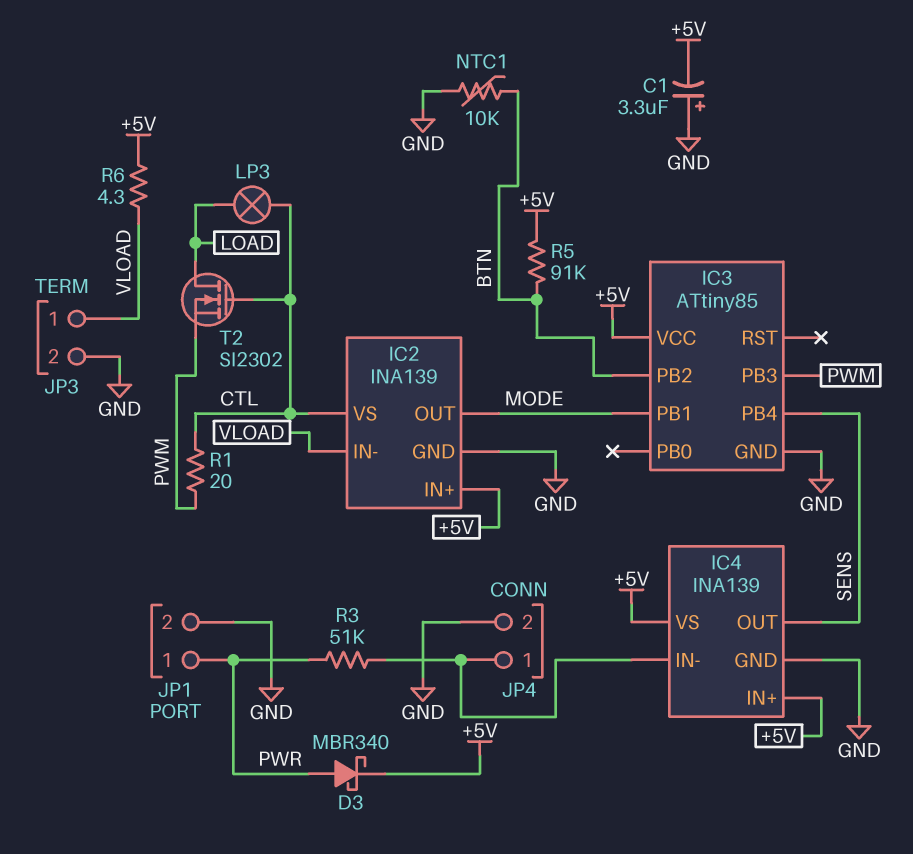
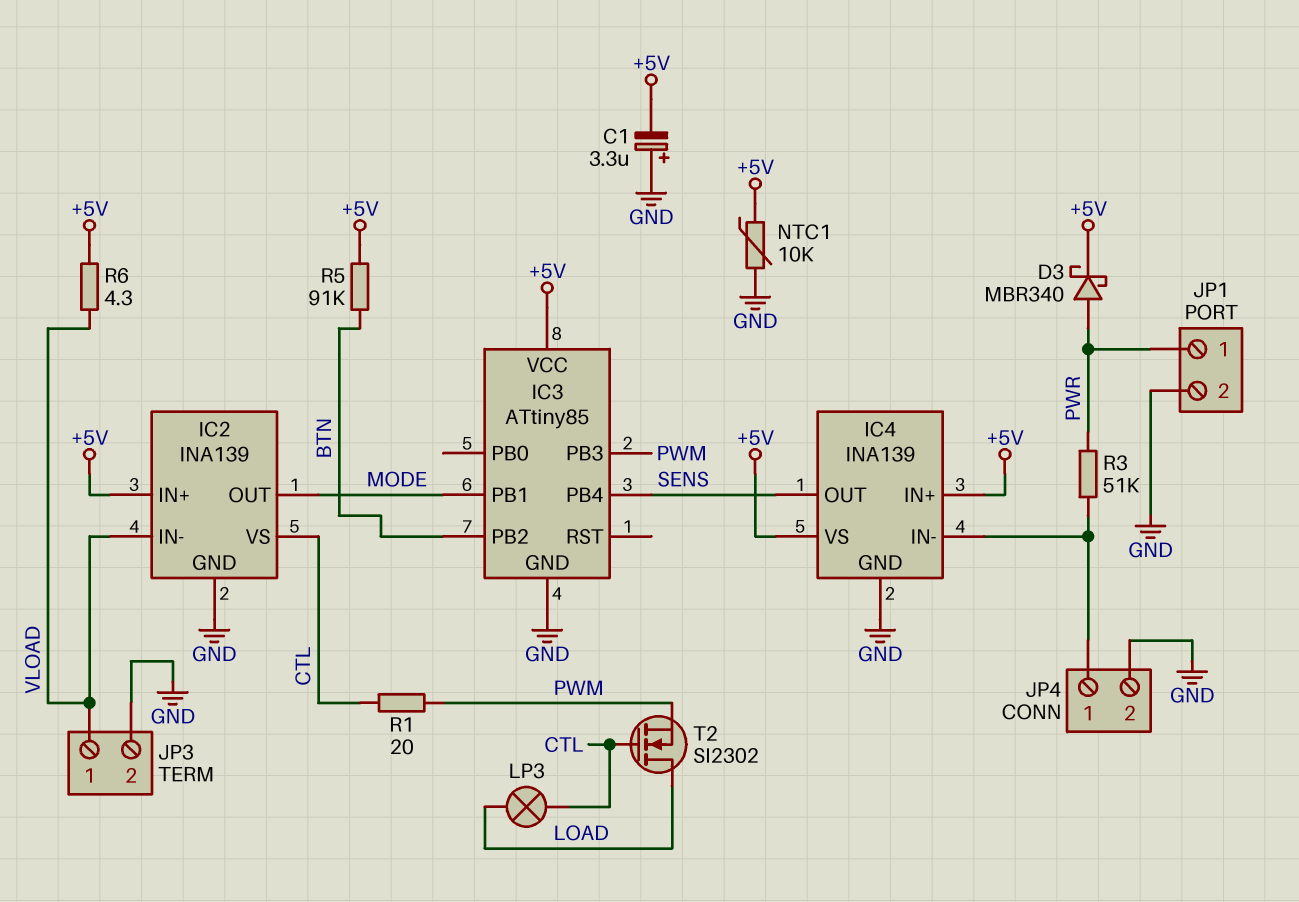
NTC1: 10k (BTN, GND) -> 10k (+5V, GND)

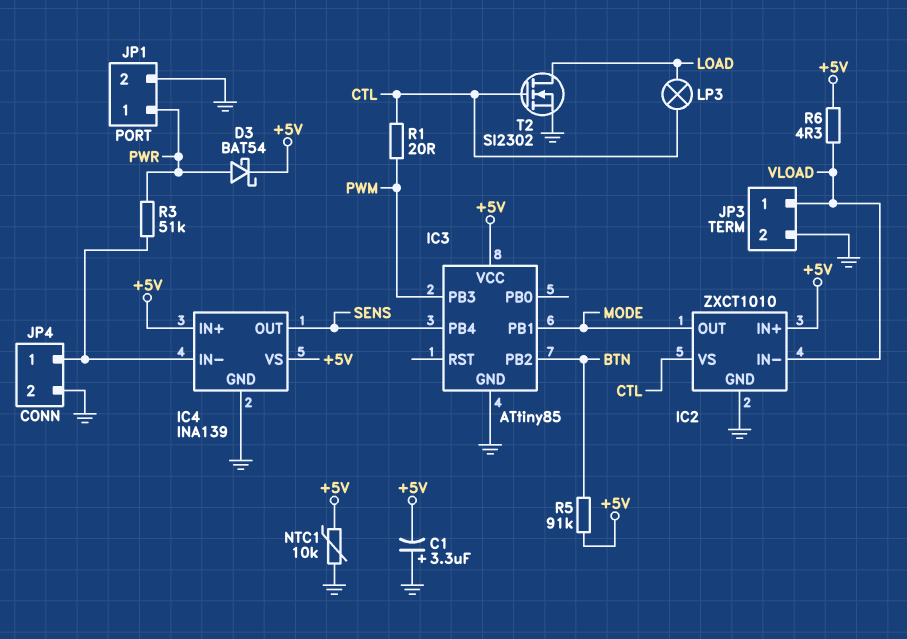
D3: schottky MBR340 (A PWR, K +5V) -> schottky BAT54 (A PWR, K +5V)
IC2: INA139 -> ZXCT1010
T2: NMOS SI2302 (G CTL, D LOAD, S PWM) -> NMOS SI2302 (G CTL, D LOAD, S GND)

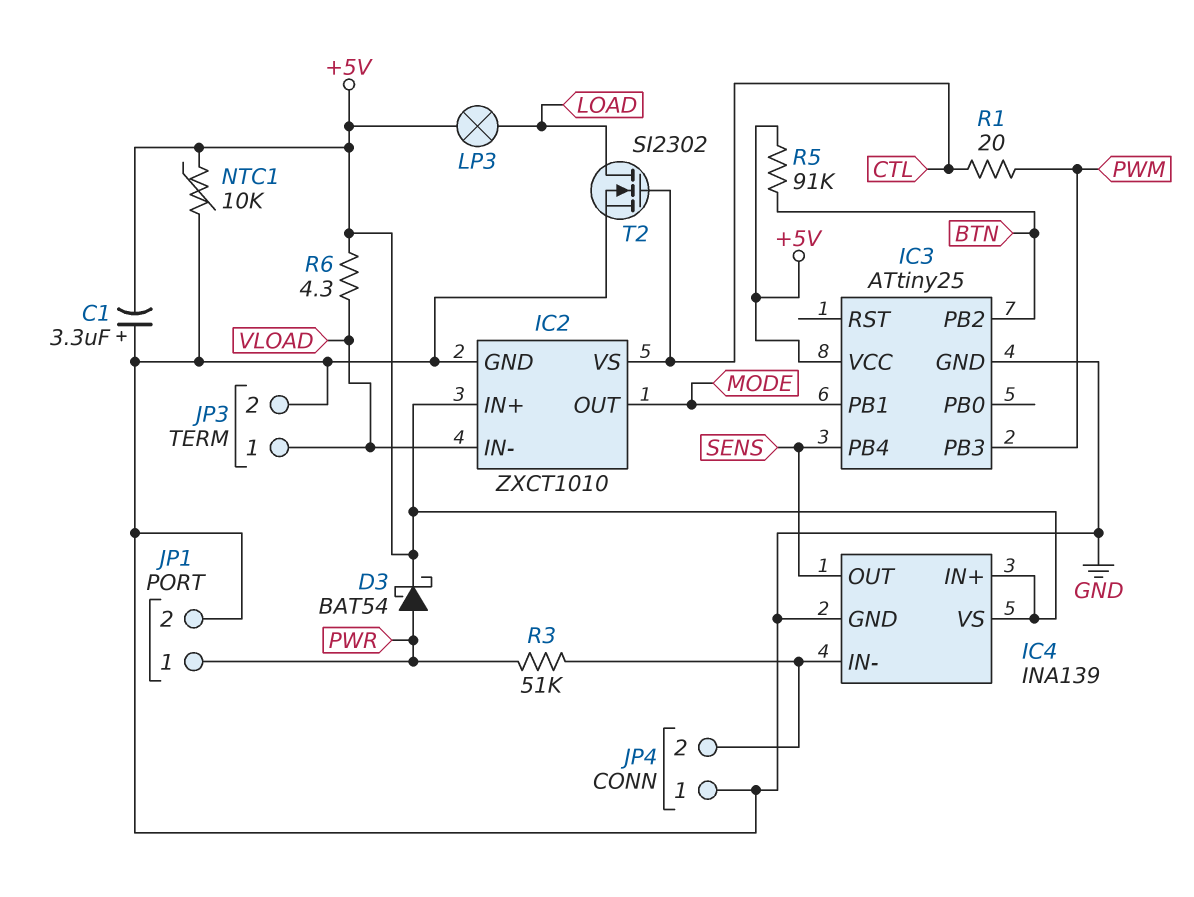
IC3: ATtiny85 -> ATtiny25
JP4 pin 1: IC4/IN- -> GND
JP4 pin 2: GND -> IC4/IN-
LP3: lamp (CTL, LOAD) -> lamp (+5V, LOAD)

